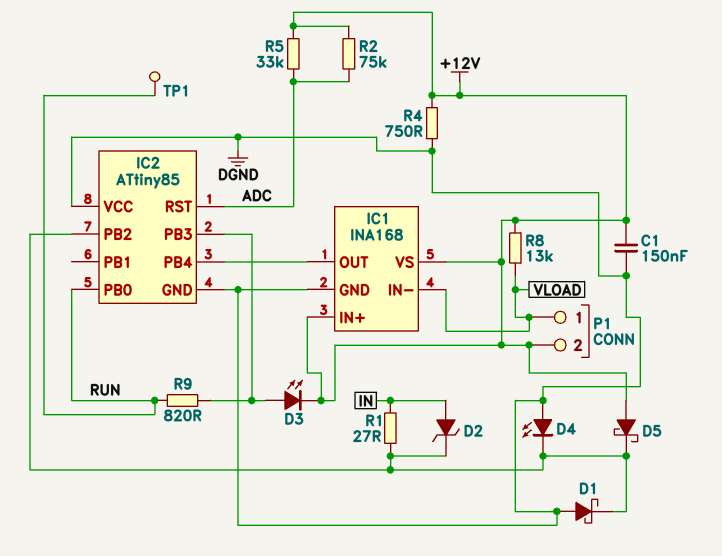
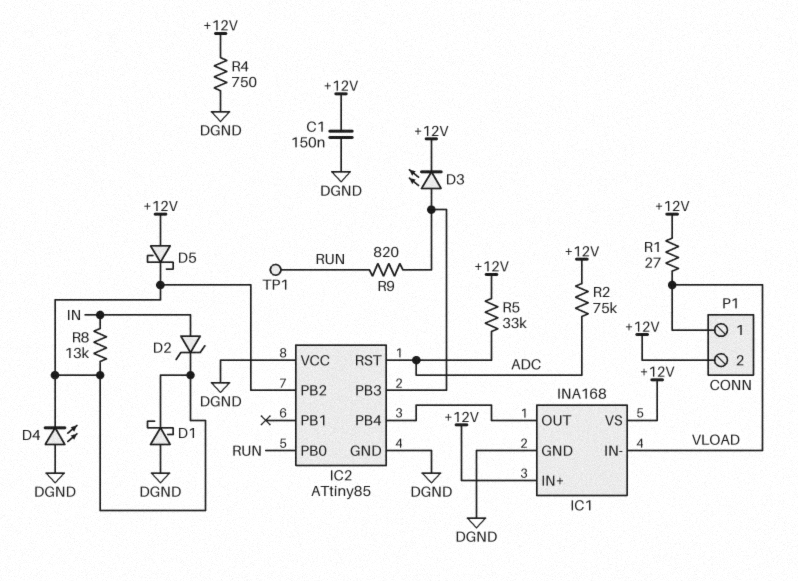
R1: 27 (IC2/PB2, IN) -> 27 (+12V, VLOAD)
R8: 13k (+12V, VLOAD) -> 13k (IC2/PB2, IN)

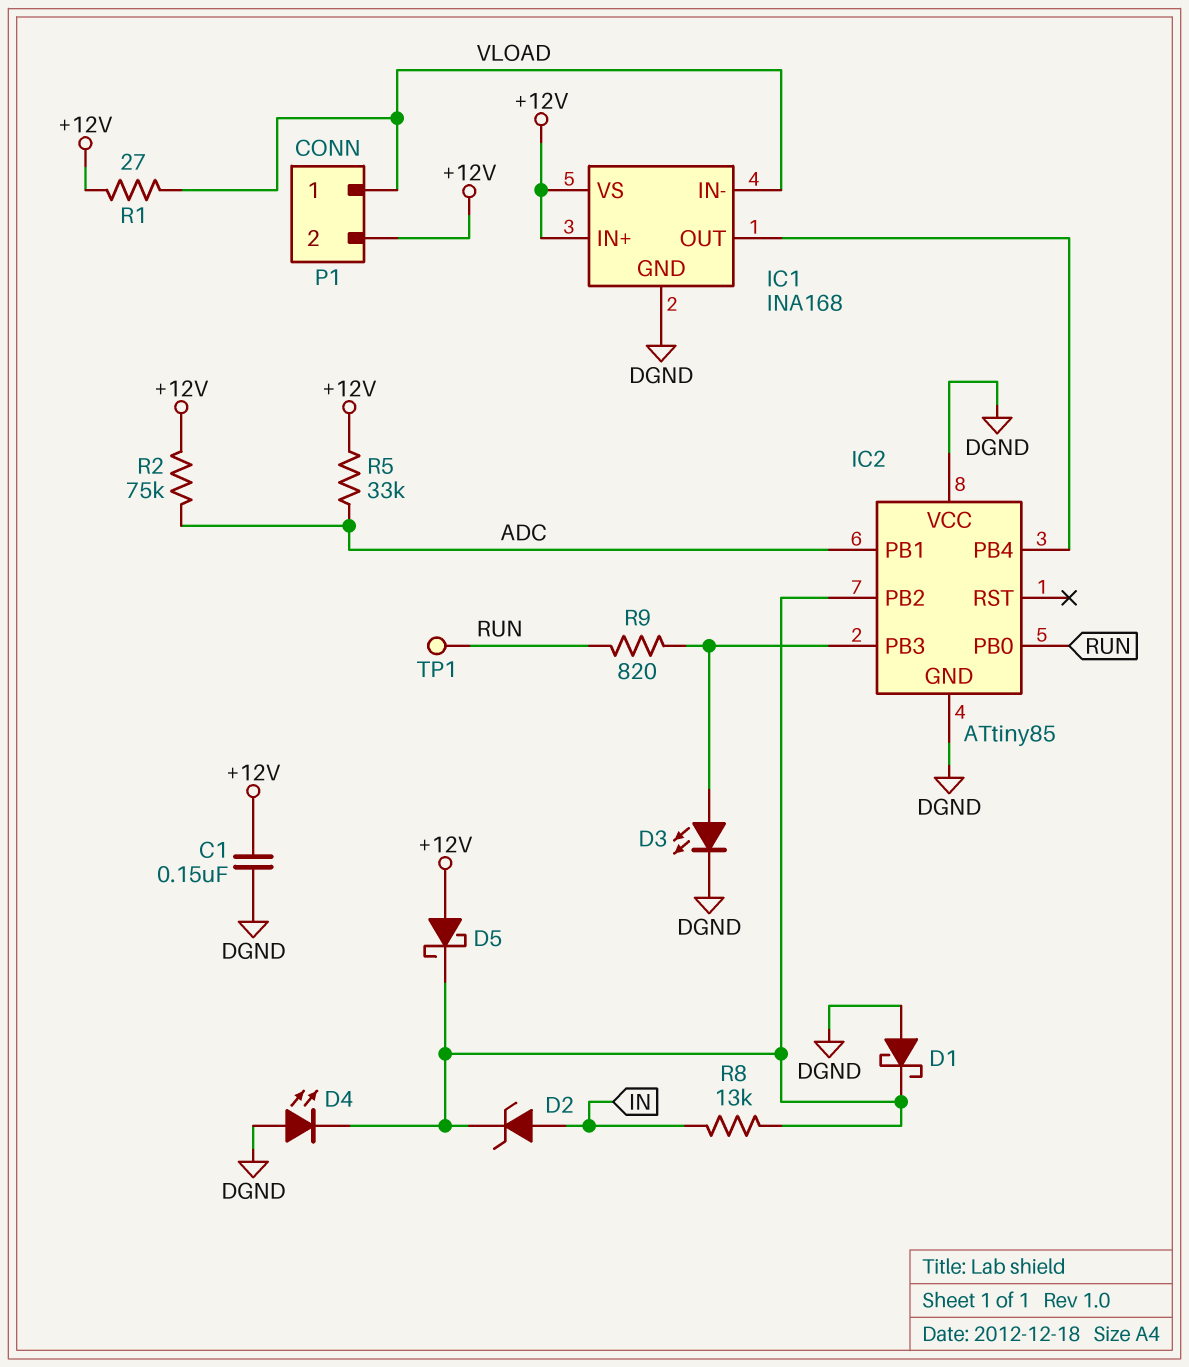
D3: LED (A IC2/PB3, K +12V) -> LED (A IC2/PB3, K DGND)
IC2 pin PB1: none -> ADC
IC2 pin RST: ADC -> none
R4: 750 (+12V, DGND) -> none

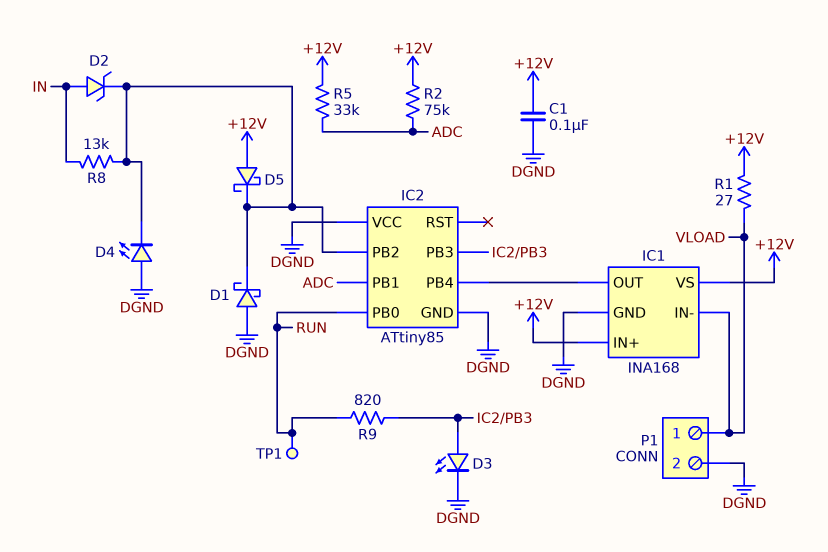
C1: 150nF (+12V, DGND) -> 100nF (+12V, DGND)
P1 pin 2: +12V -> DGND

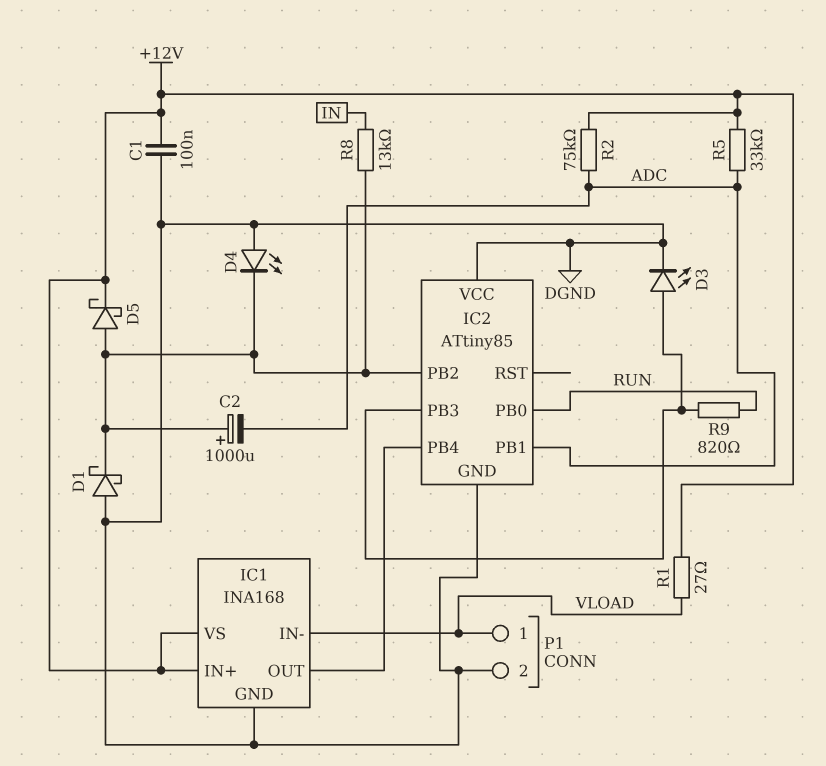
C2: none -> 1000uF (plus IC2/PB2, minus ADC)
D2: zener (A IN, K IC2/PB2) -> none
D5: schottky (A +12V, K IC2/PB2) -> schottky (A IC2/PB2, K +12V)
TP1: test point (RUN) -> none

